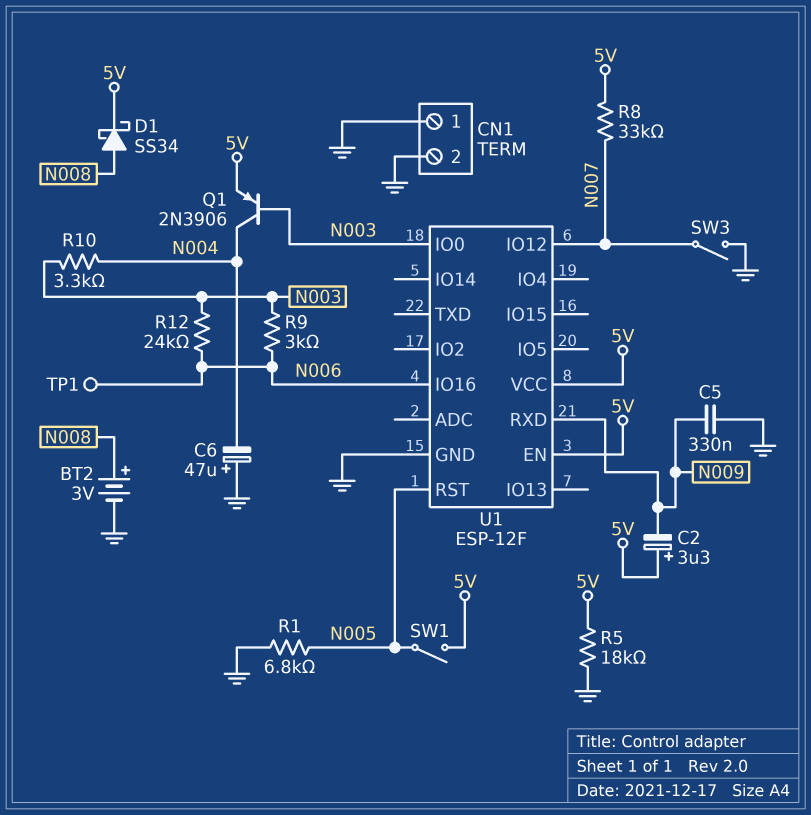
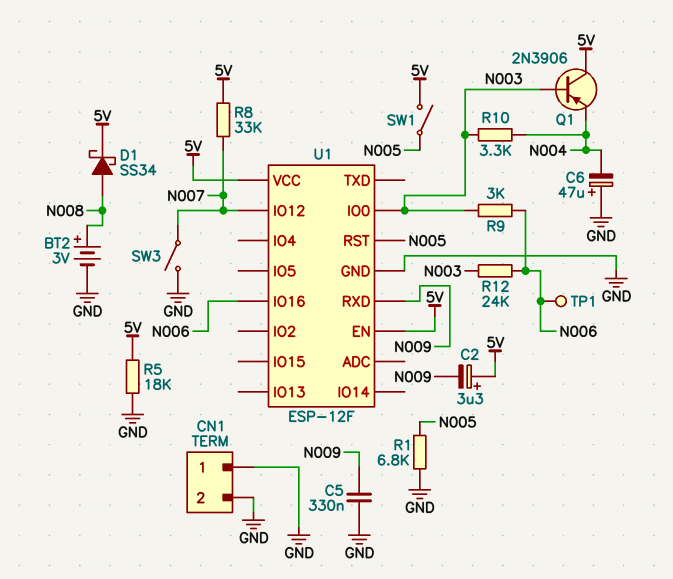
Q1: PNP 2N3906 (B N003, C N004, E 5V) -> PNP 2N3906 (B N003, C 5V, E N004)

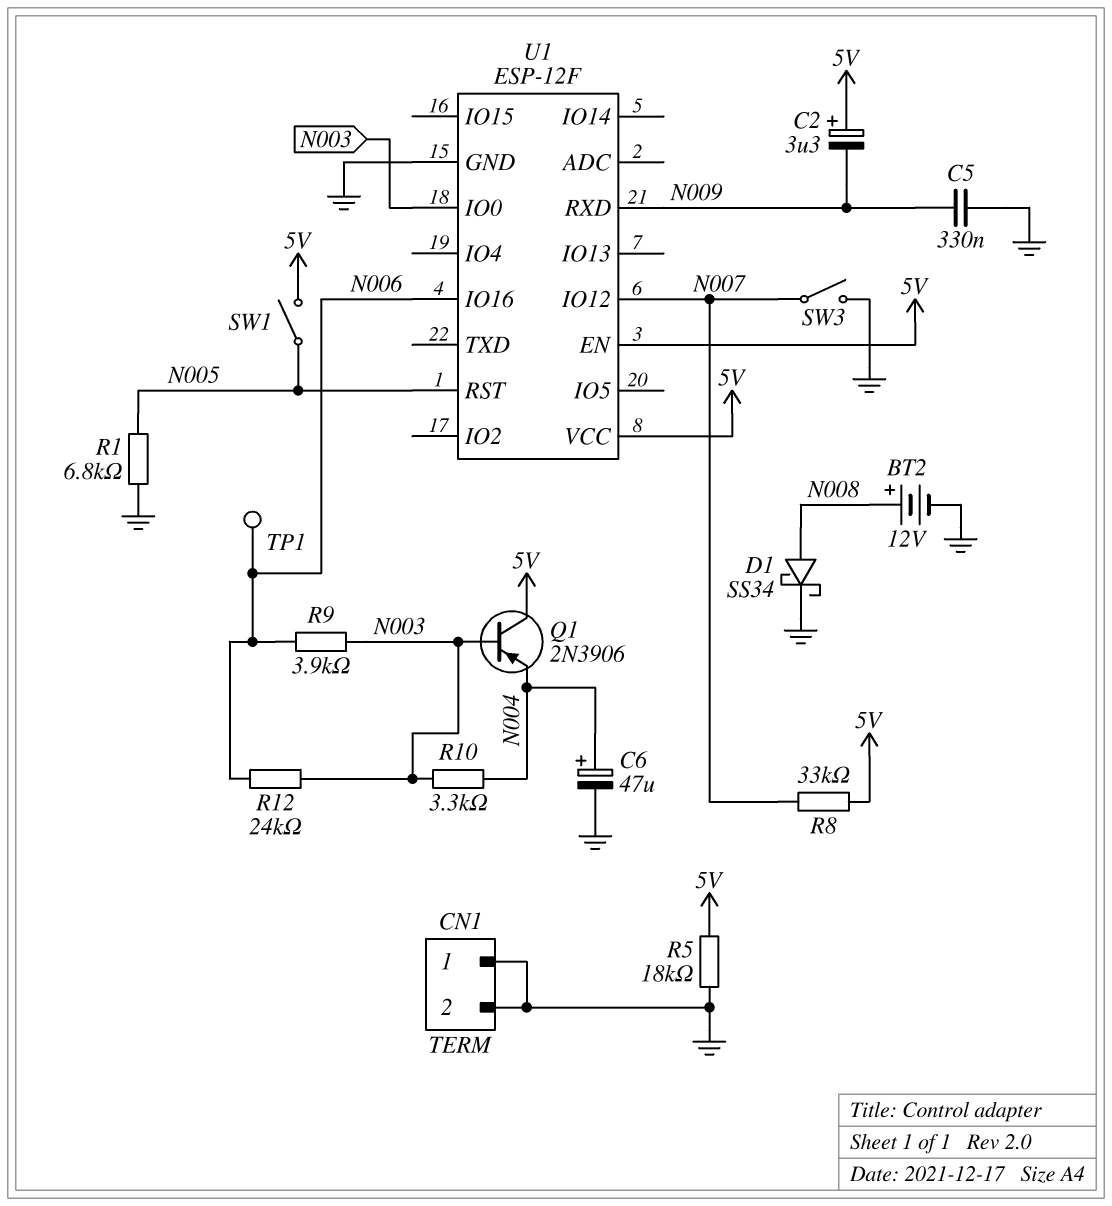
BT2: 3V (plus N008, minus GND) -> 12V (plus N008, minus GND)
C6: 47uF (plus GND, minus N004) -> 47uF (plus N004, minus GND)
D1: schottky SS34 (A N008, K 5V) -> schottky SS34 (A N008, K GND)
R9: 3k (N003, N006) -> 3.9k (N003, N006)

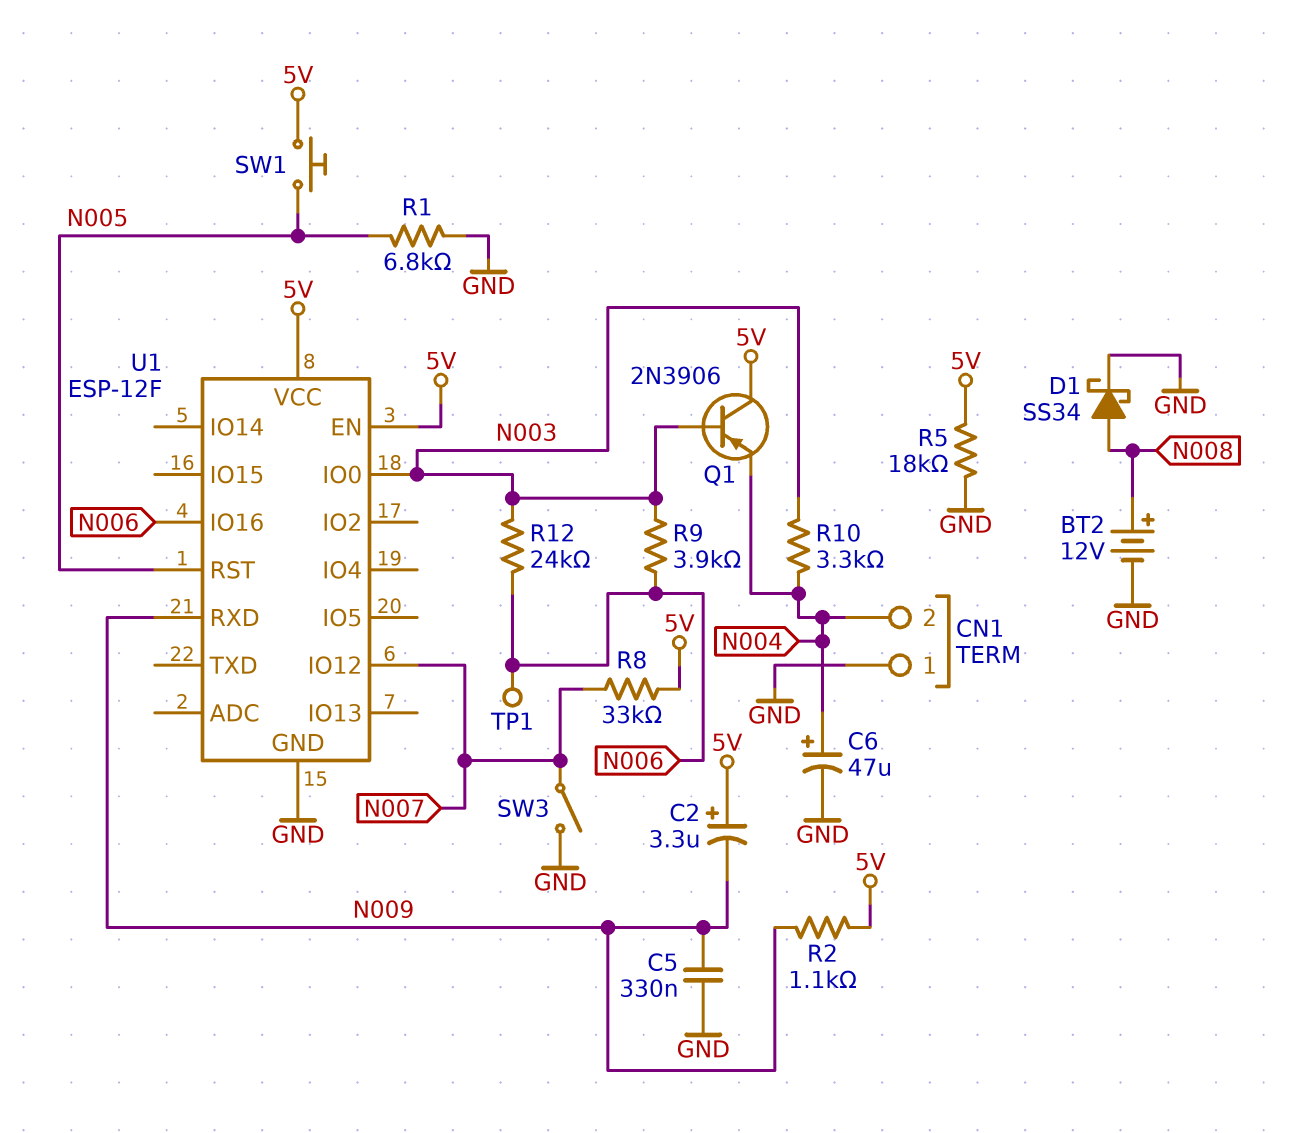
CN1 pin 2: GND -> N004
R2: none -> 1.1k (5V, N009)
SW1: switch (5V, N005) -> button (5V, N005)

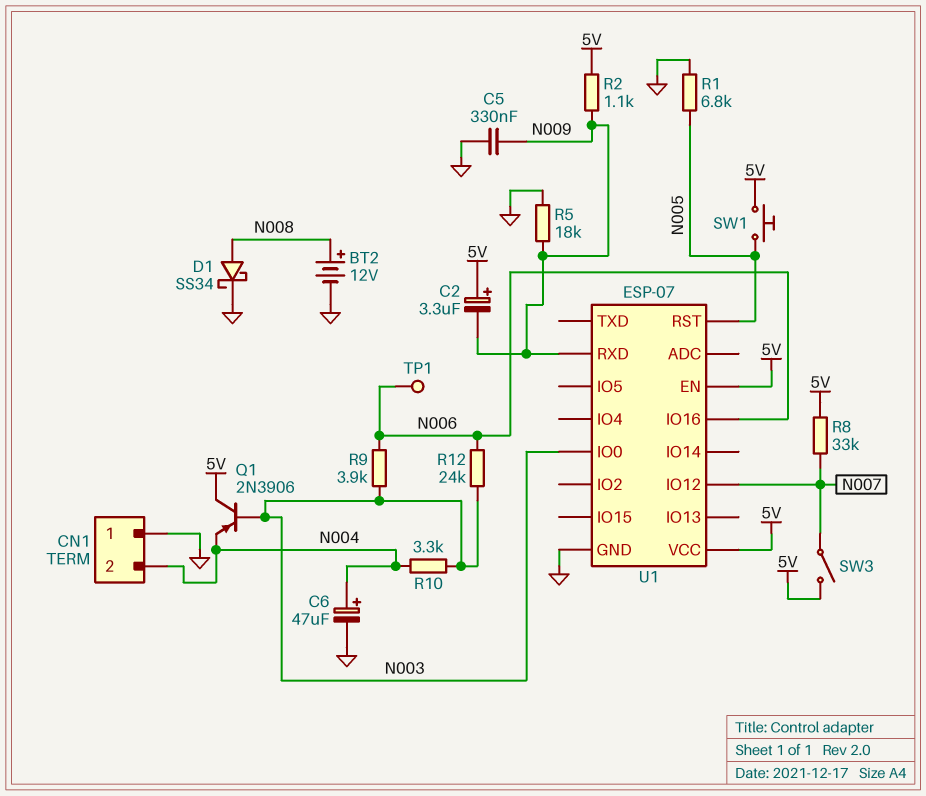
R5: 18k (5V, GND) -> 18k (GND, N009)
SW3: switch (GND, N007) -> switch (5V, N007)
U1: ESP-12F -> ESP-07

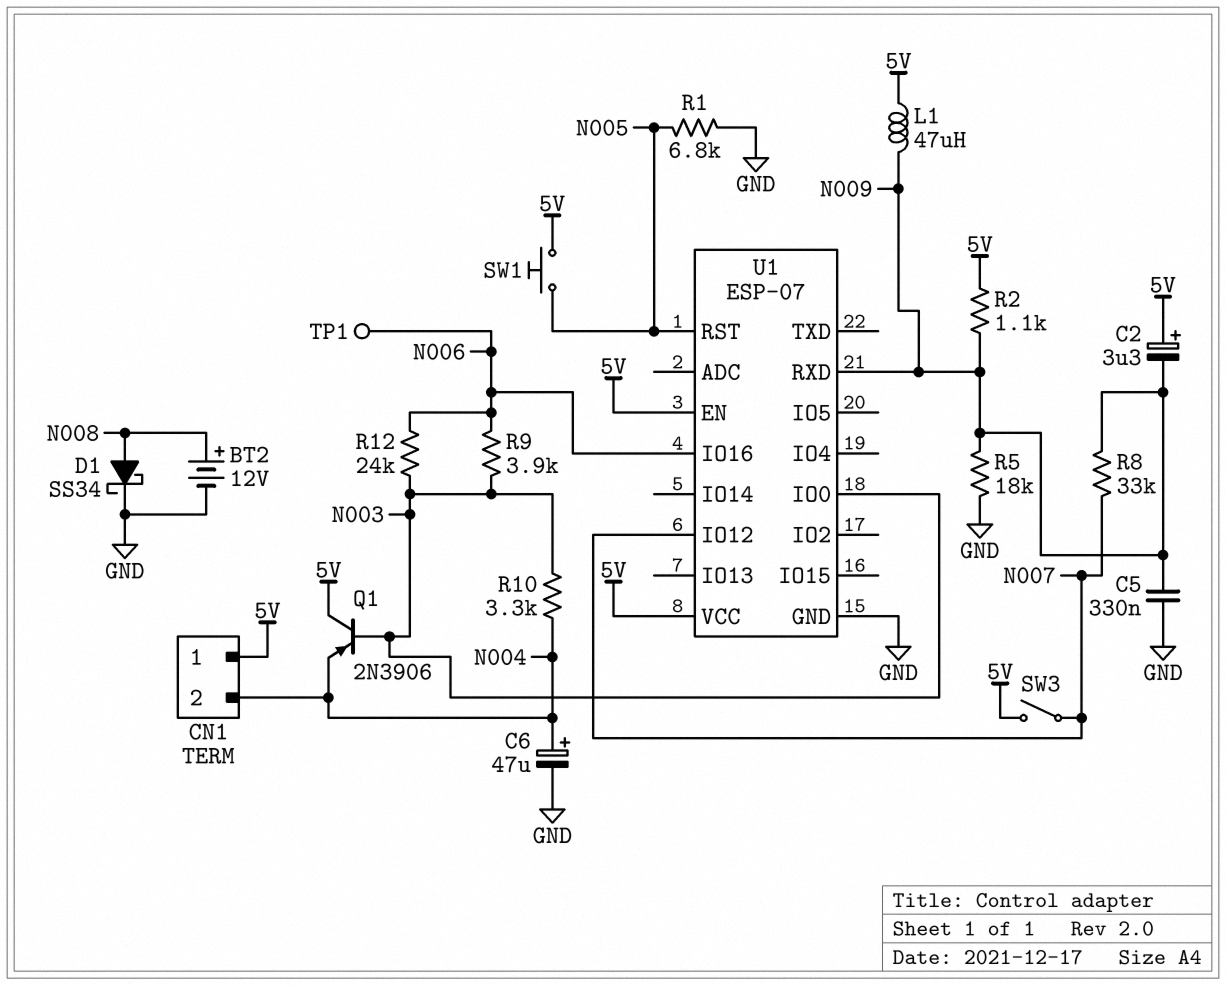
CN1 pin 1: GND -> 5V
L1: none -> 47uH (5V, N009)
R8: 33k (5V, N007) -> 33k (N007, N009)

